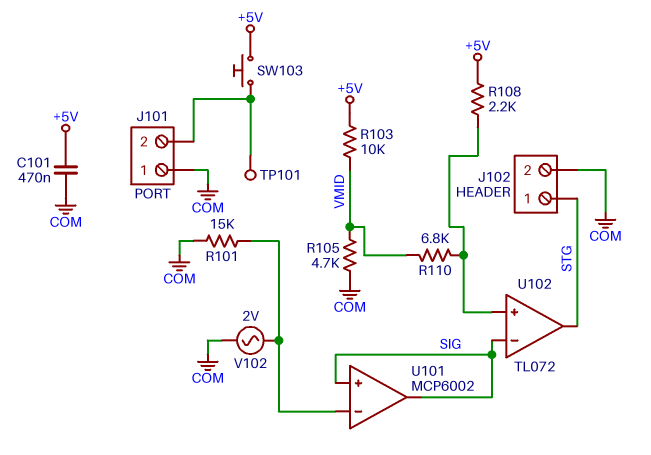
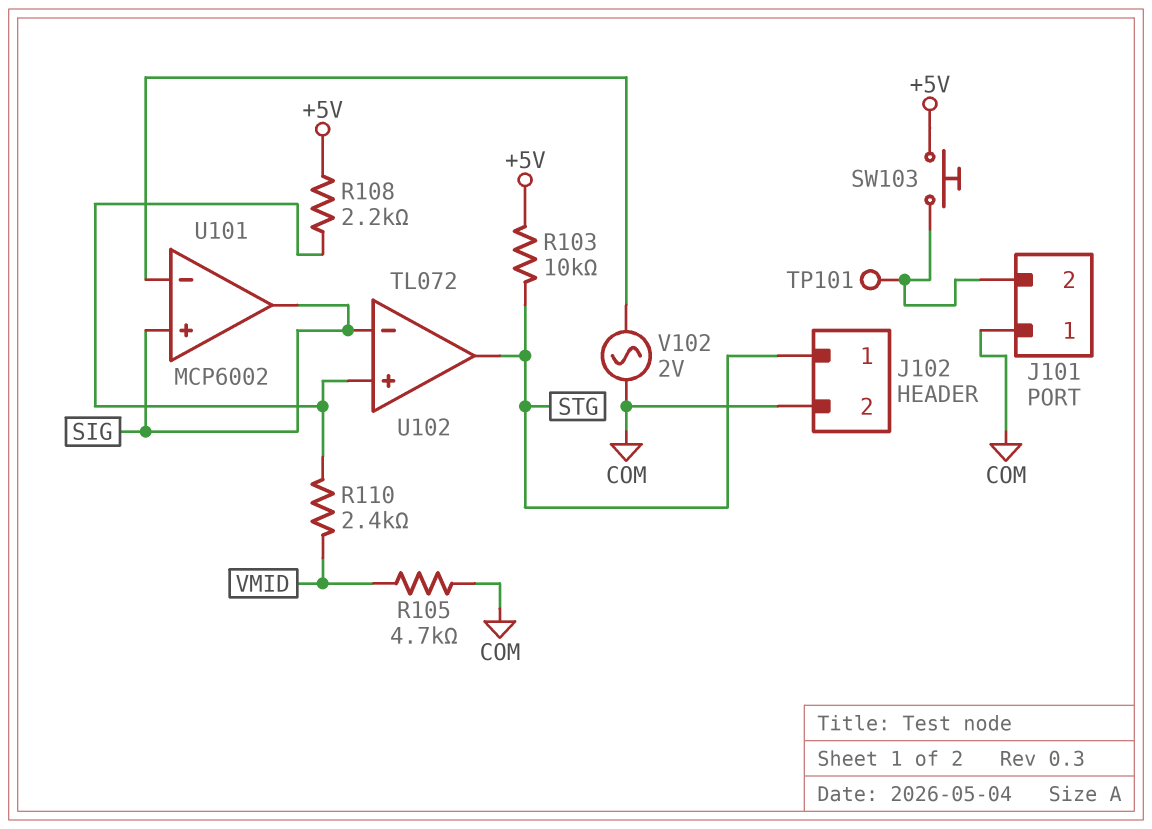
C101: 470nF (+5V, COM) -> none
R101: 15k (COM, U101/in-) -> none
R103: 10k (+5V, VMID) -> 10k (+5V, STG)
R110: 6.8k (U102/in+, VMID) -> 2.4k (U102/in+, VMID)

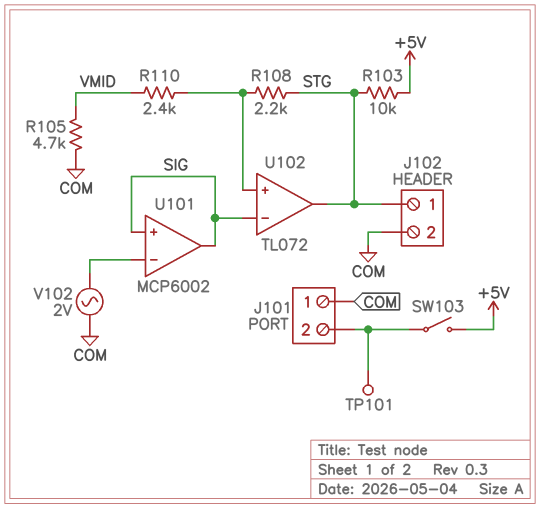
R108: 2.2k (+5V, U102/in+) -> 2.2k (STG, U102/in+)
SW103: button (+5V, J101/2) -> switch (+5V, J101/2)

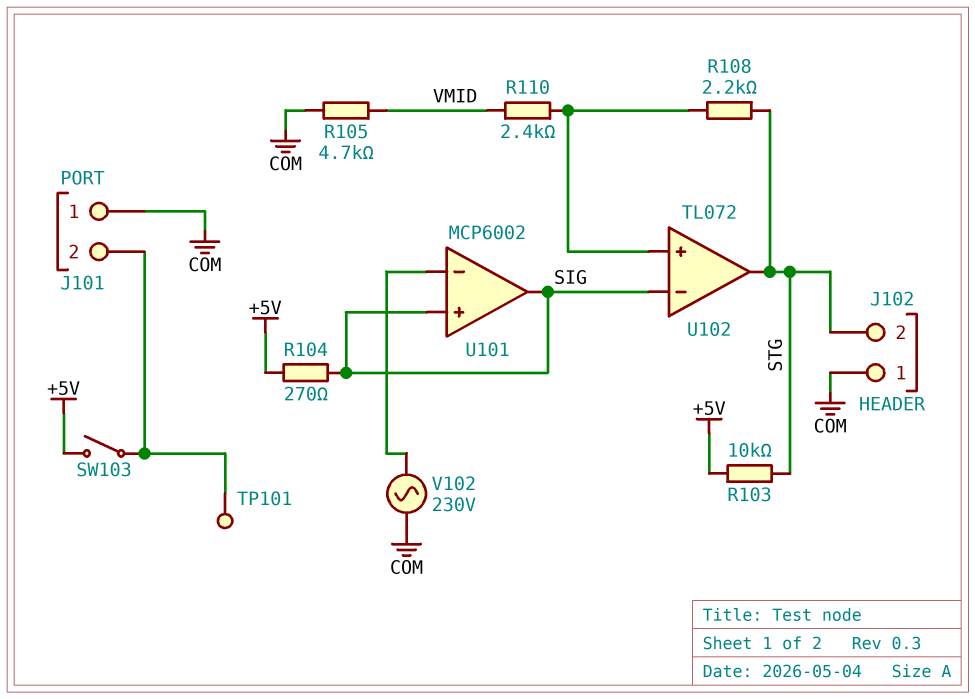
J102 pin 1: STG -> COM
J102 pin 2: COM -> STG
R104: none -> 270 (+5V, SIG)
V102: AC 2V (COM, U101/in-) -> AC 230V (COM, U101/in-)

